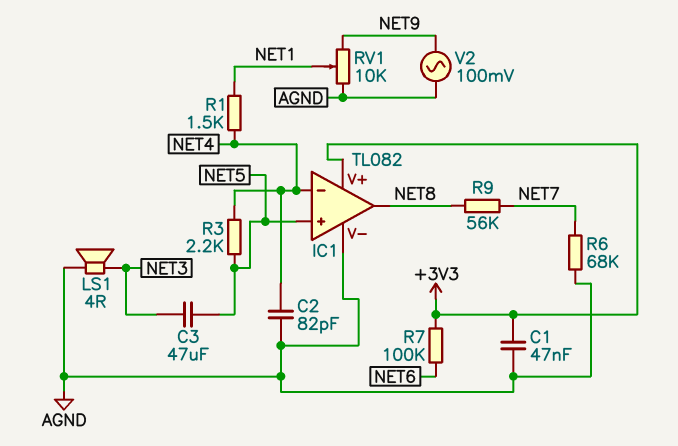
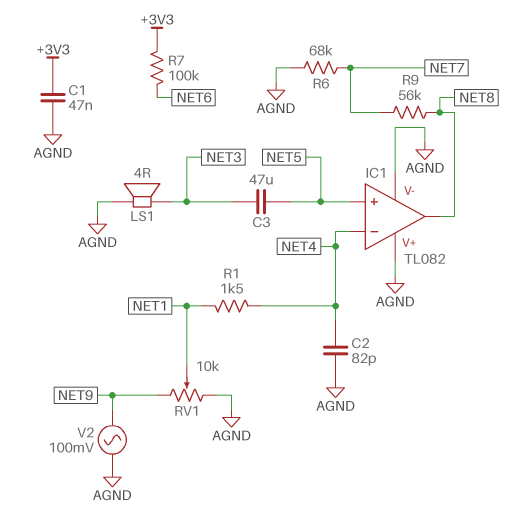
IC1 pin V+: +3V3 -> AGND
R3: 2.2k (NET4, NET5) -> none

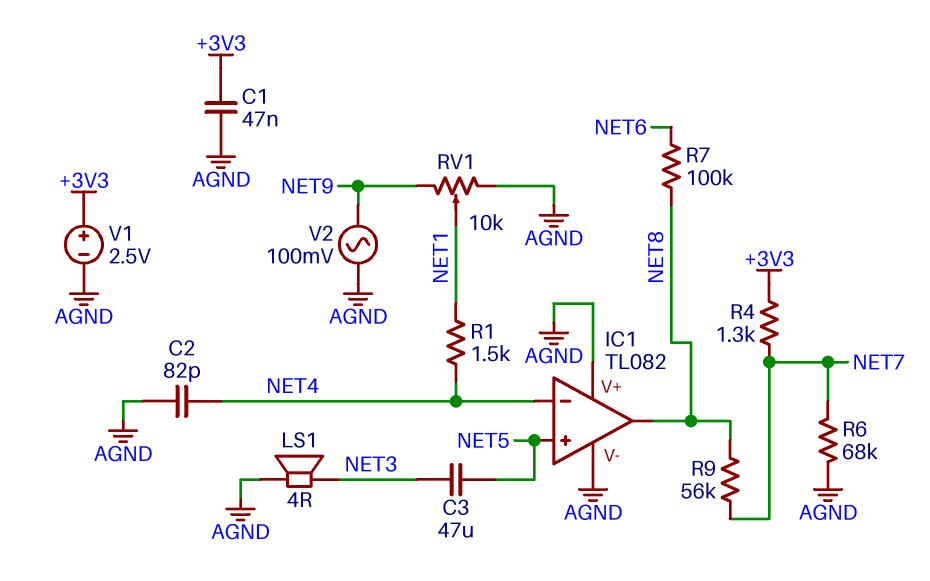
R4: none -> 1.3k (+3V3, NET7)
R7: 100k (+3V3, NET6) -> 100k (NET6, NET8)
V1: none -> 2.5V (plus +3V3, minus AGND)

